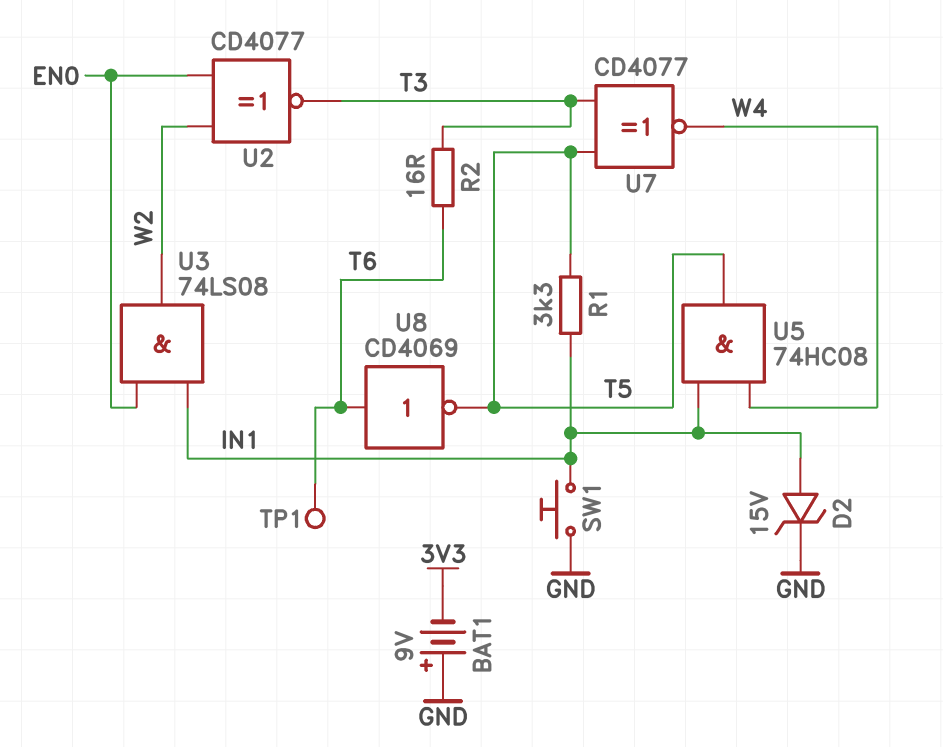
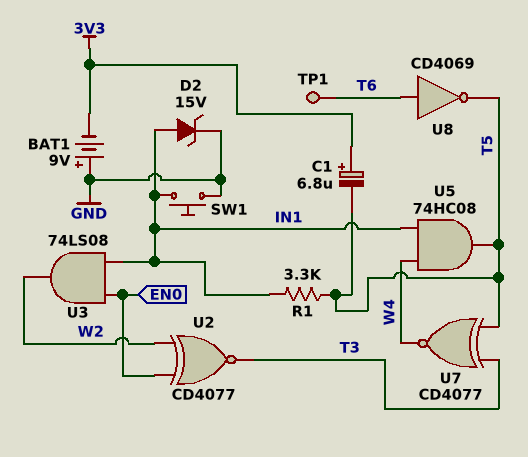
C1: none -> 6.8uF (plus 3V3, minus T5)
R2: 16 (T3, T6) -> none

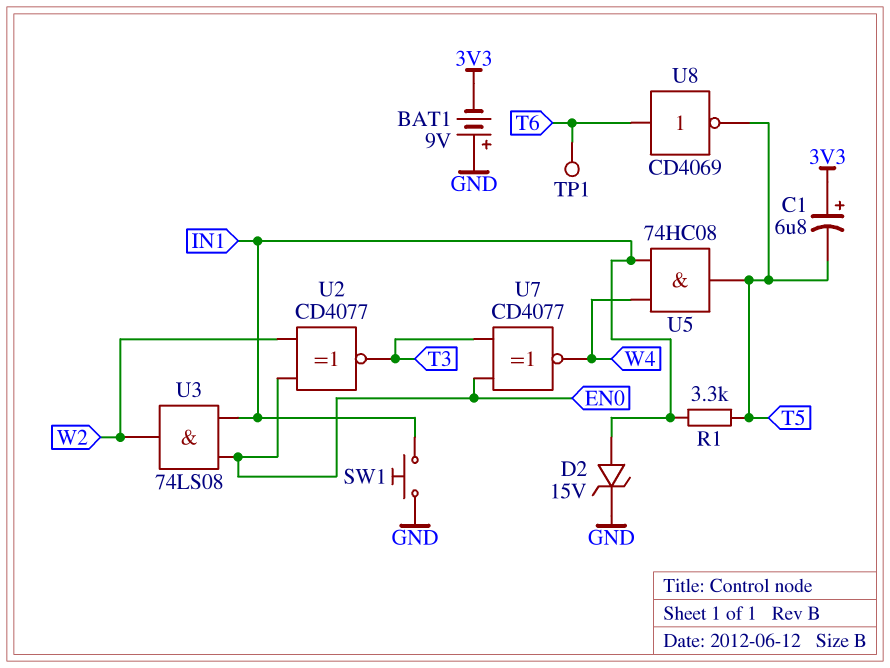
U7: XNOR CD4077 (in T3, in T5, out W4) -> XNOR CD4077 (in EN0, in T3, out W4)

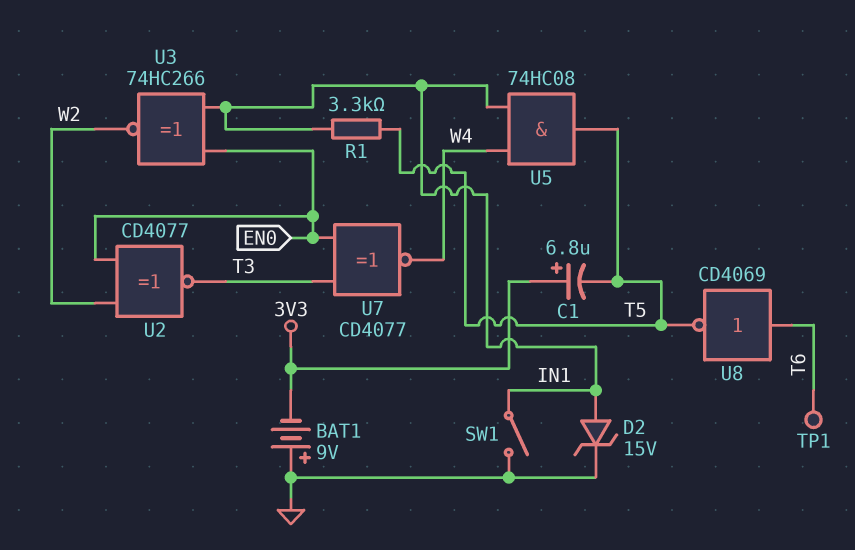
SW1: button (GND, IN1) -> switch (GND, IN1)
U3: AND 74LS08 (in EN0, in IN1, out W2) -> XNOR 74HC266 (in EN0, in IN1, out W2)

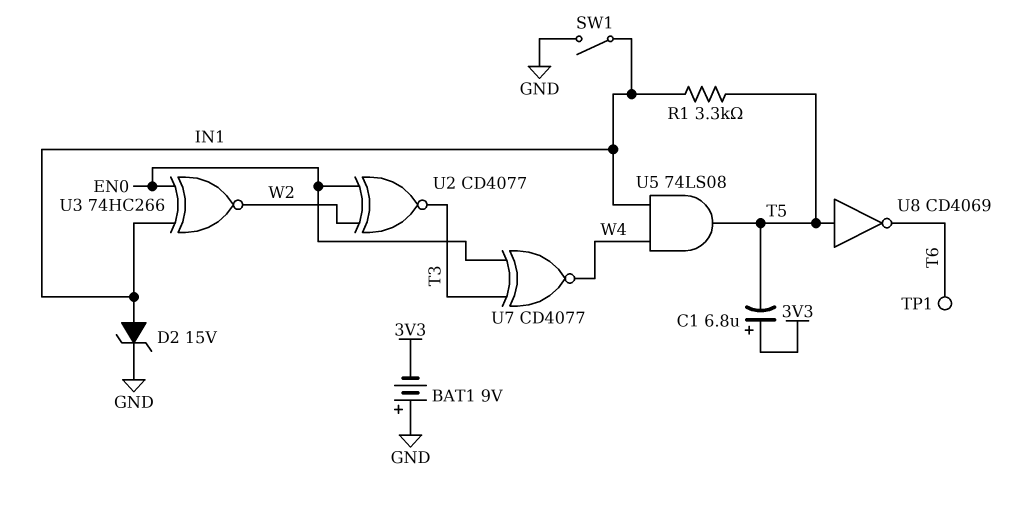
U5: AND 74HC08 (in IN1, in W4, out T5) -> AND 74LS08 (in IN1, in W4, out T5)
U8: NOT CD4069 (in T6, out T5) -> NOT CD4069 (in T5, out T6)

